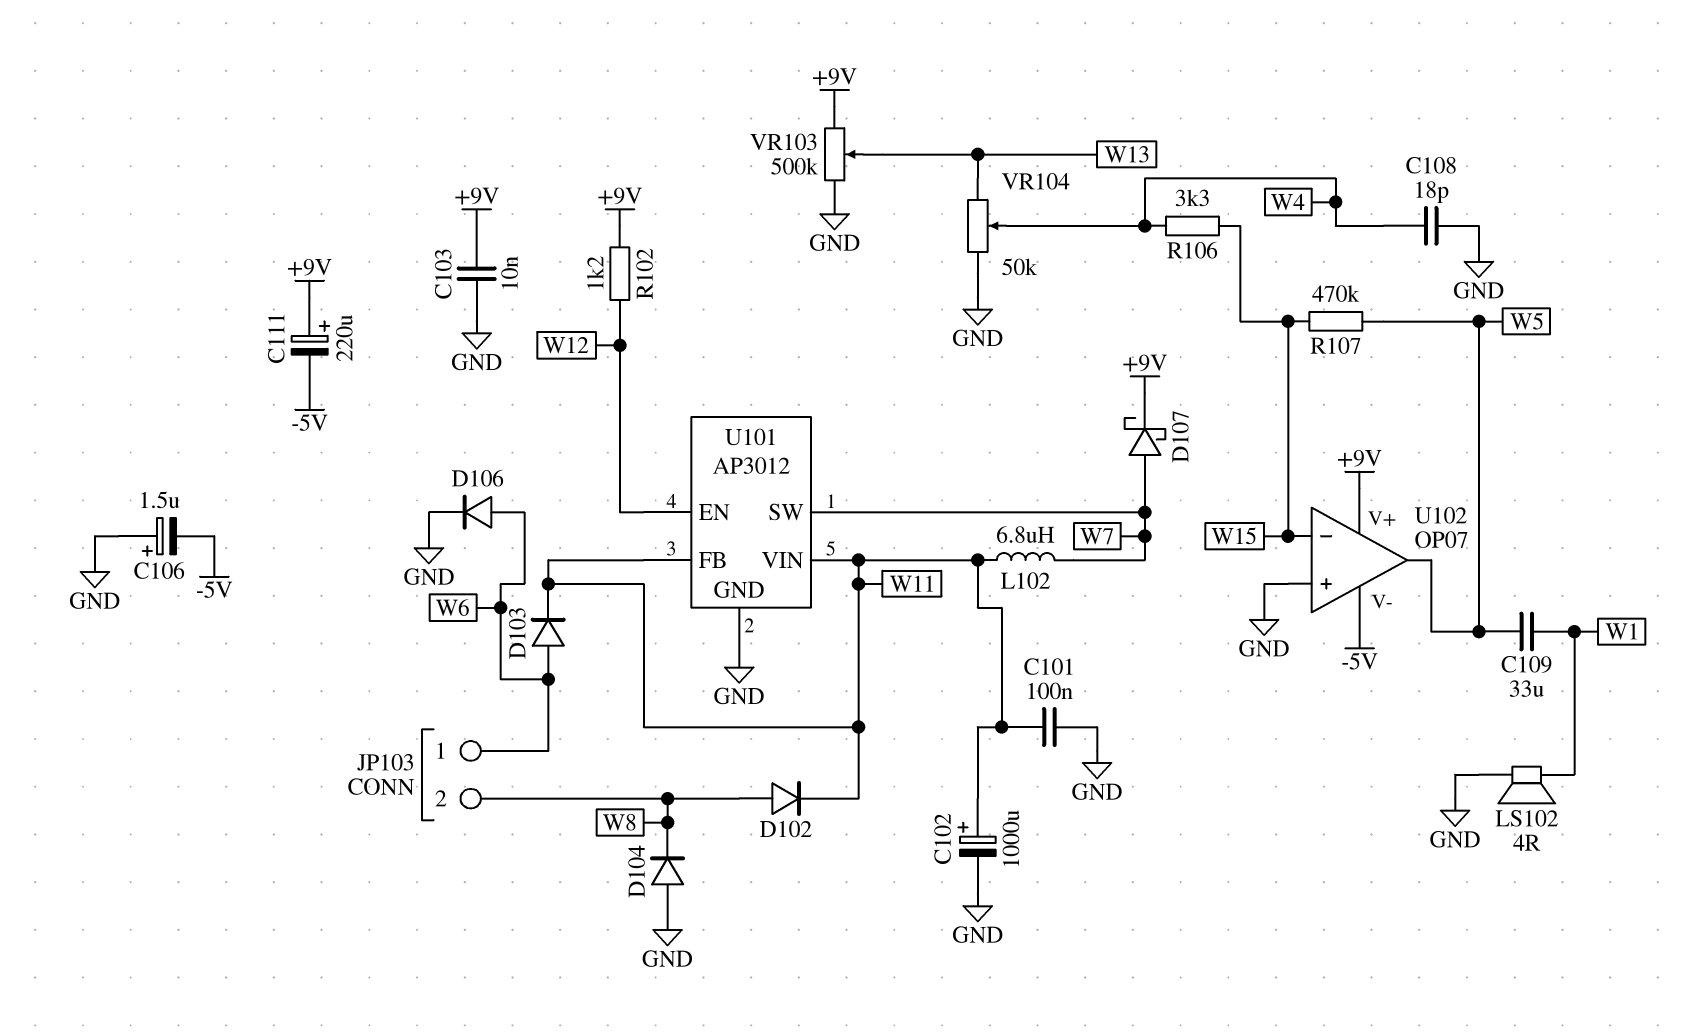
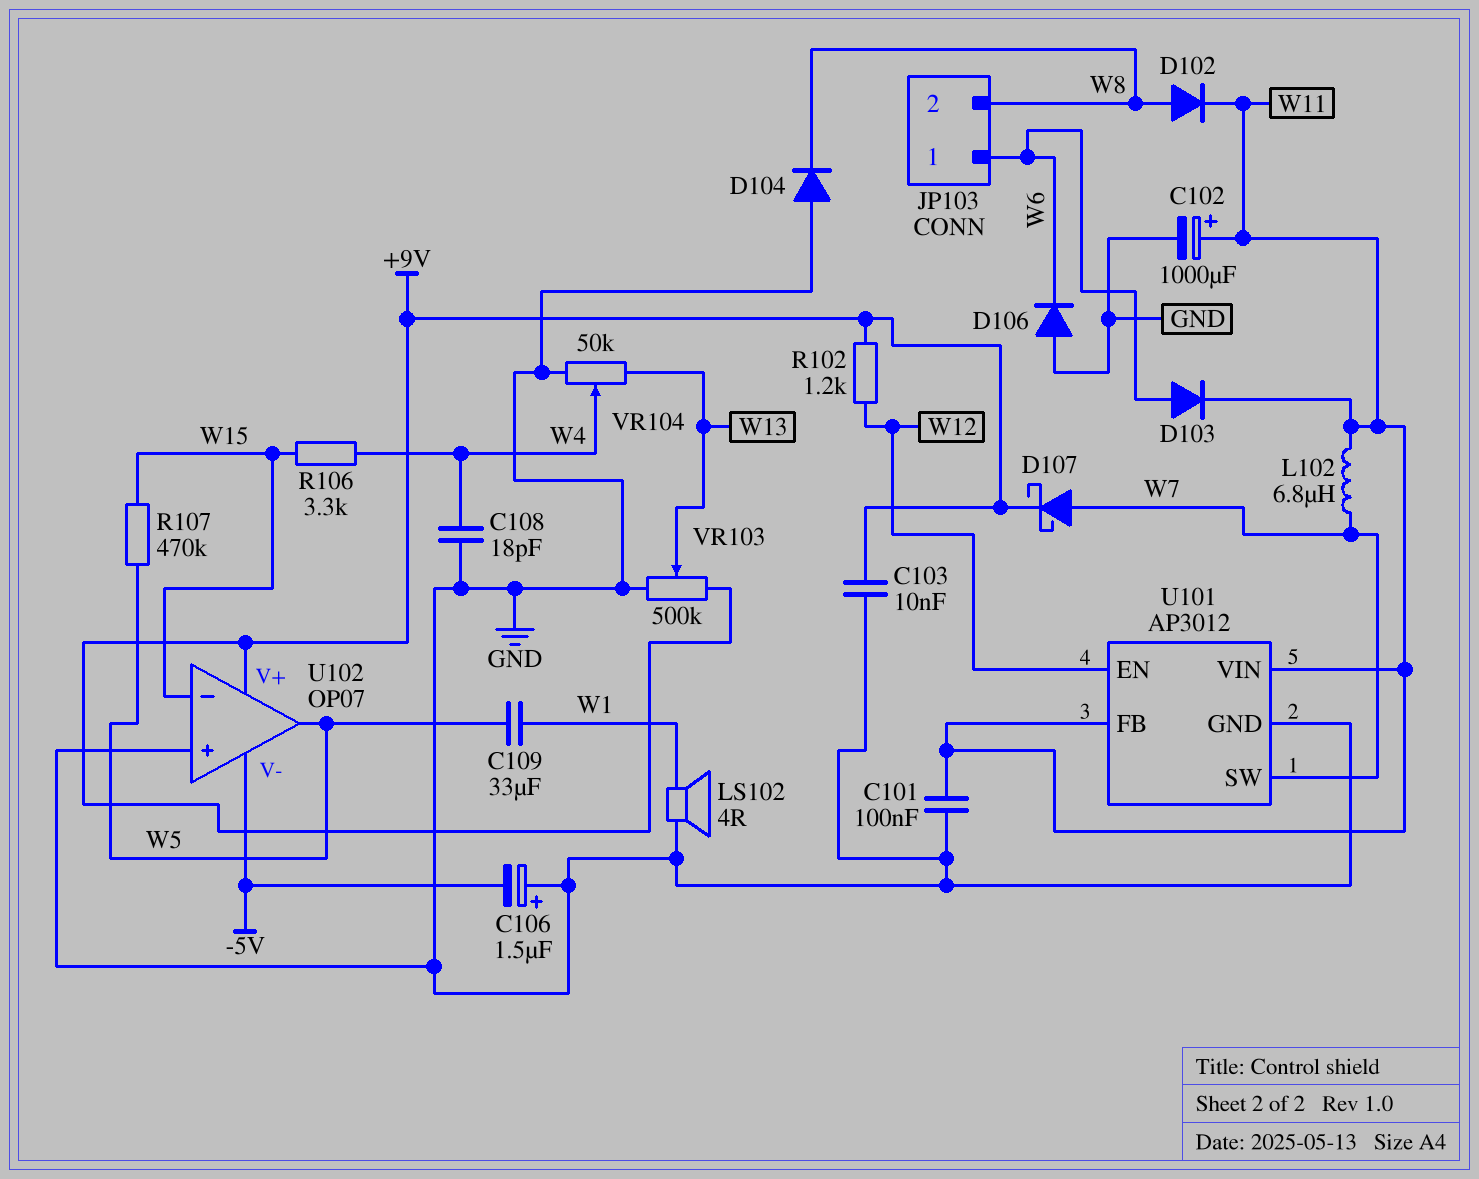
C111: 220uF (plus +9V, minus -5V) -> none
D106: diode (A W6, K GND) -> diode (A GND, K W6)

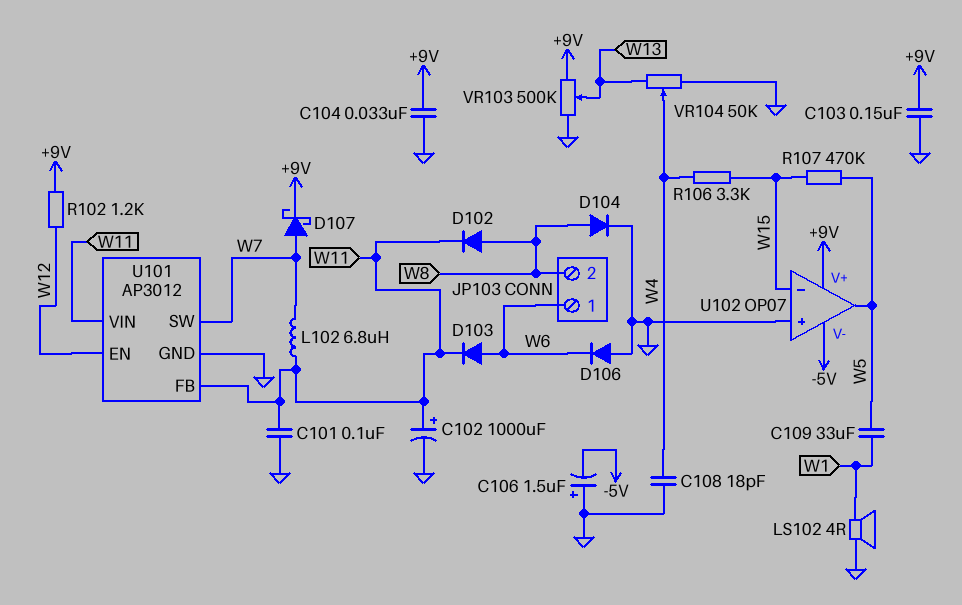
C103: 10nF (+9V, GND) -> 150nF (+9V, GND)
C104: none -> 33nF (+9V, GND)
D104: diode (A GND, K W8) -> diode (A W8, K GND)

